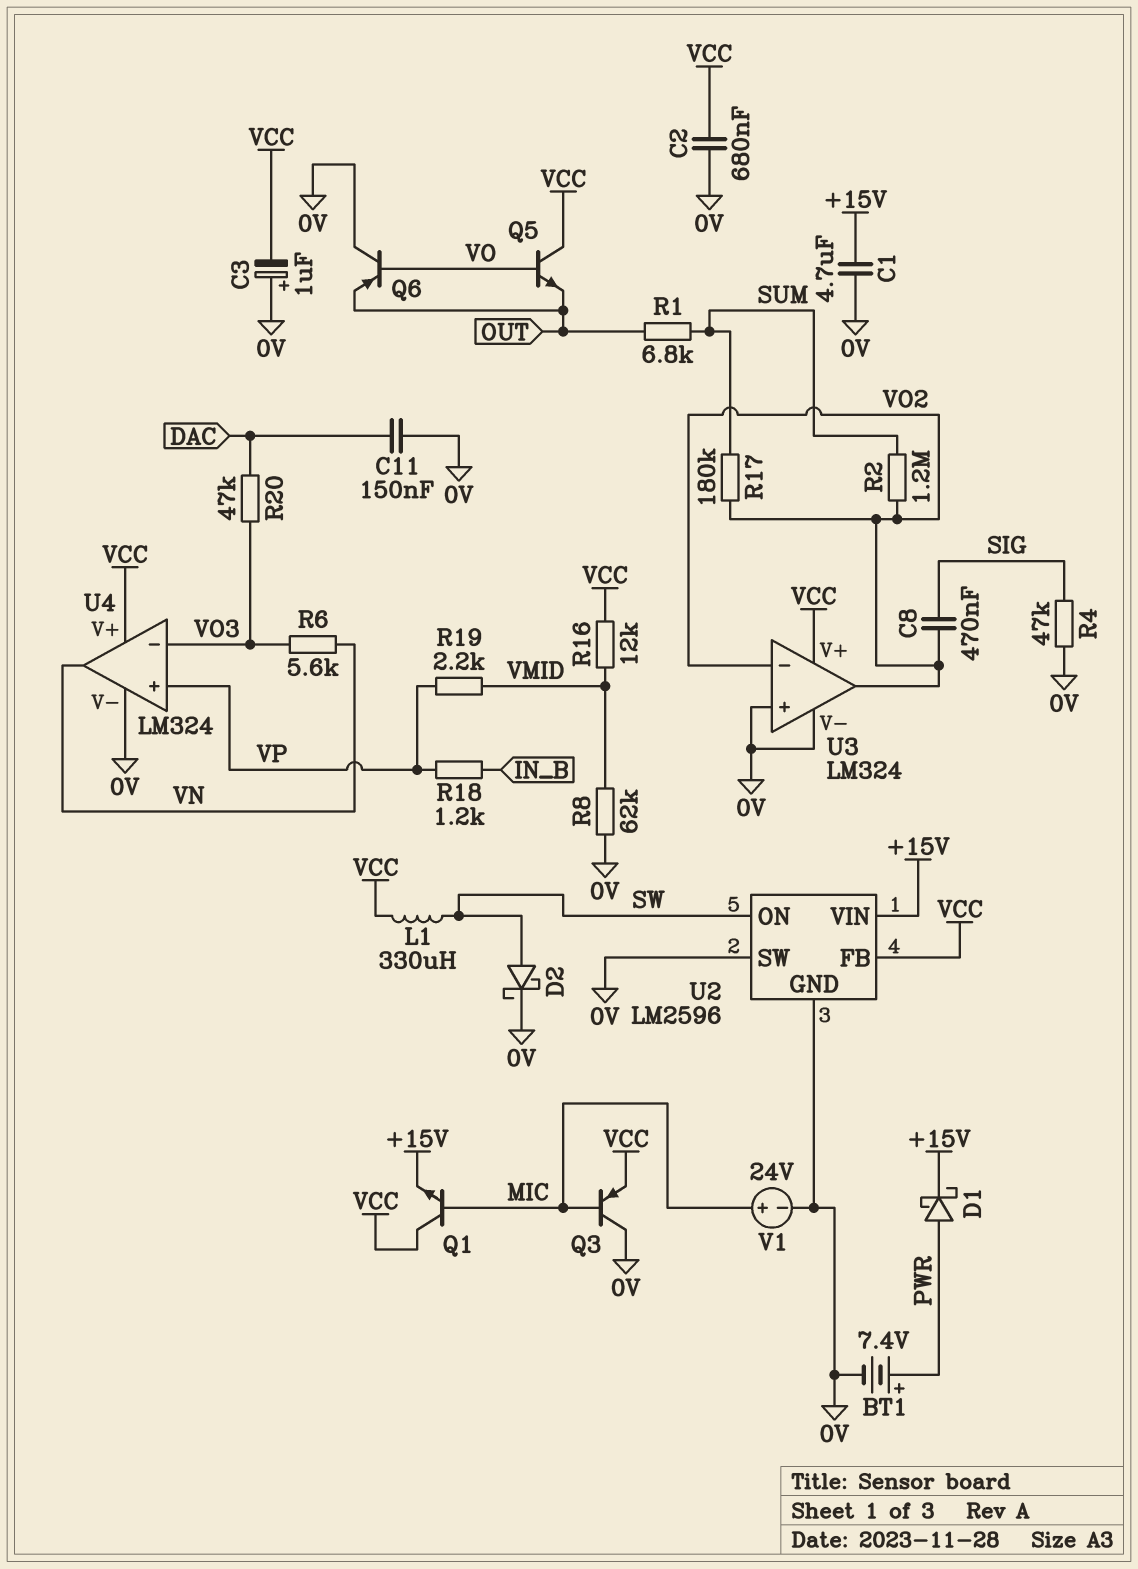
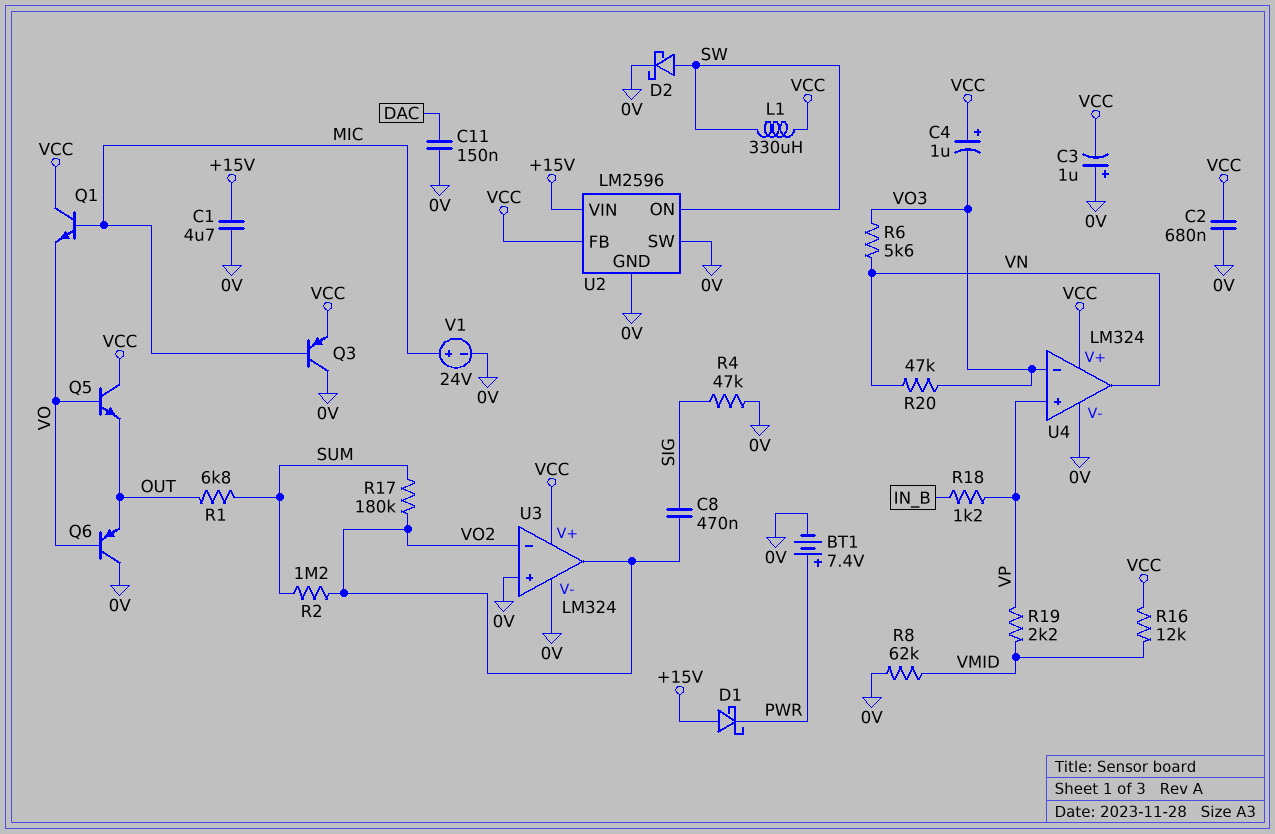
C4: none -> 1uF (plus VCC, minus VO3)
D1: schottky (A PWR, K +15V) -> schottky (A +15V, K PWR)
Q1: NPN (B MIC, C VCC, E +15V) -> NPN (B MIC, C VCC, E VO)
R20: 47k (DAC, VO3) -> 47k (VN, VO3)

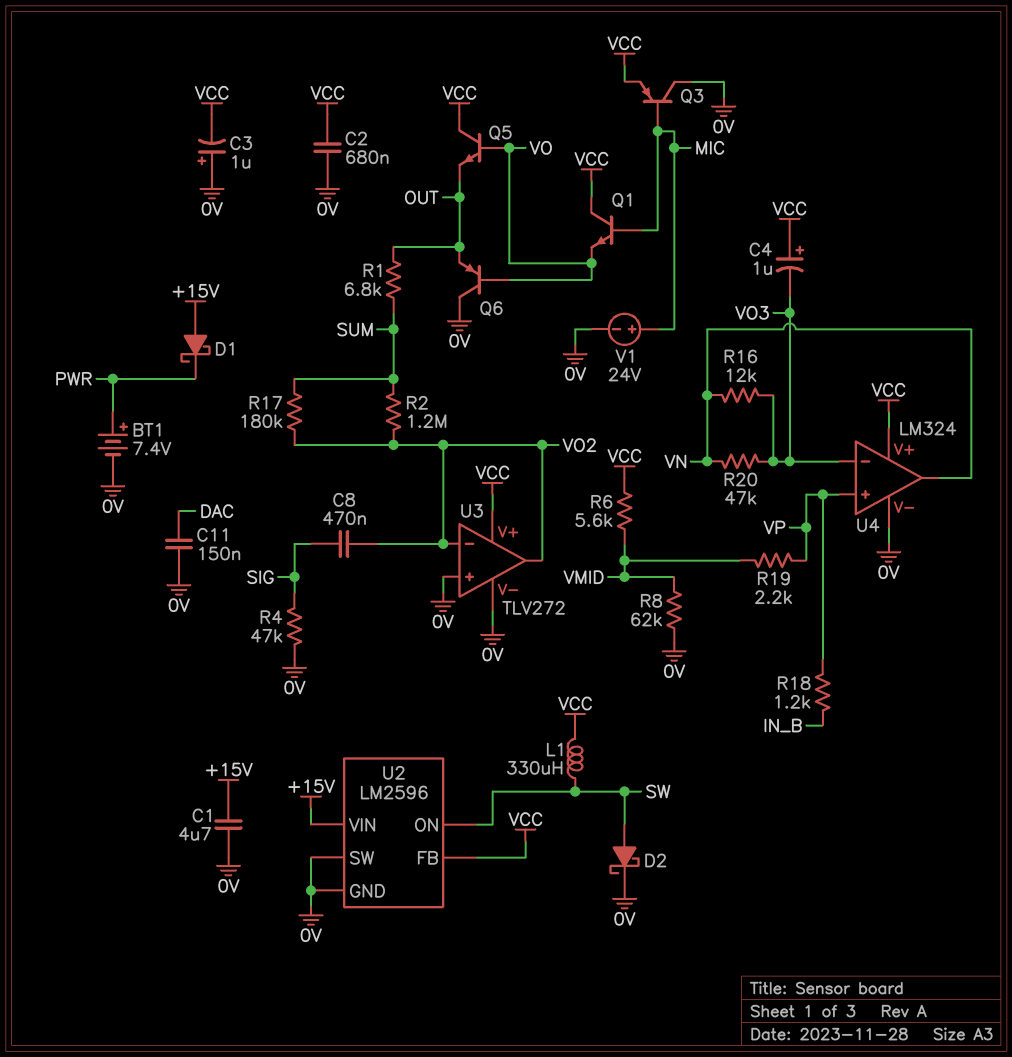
R6: 5.6k (VN, VO3) -> 5.6k (VCC, VMID)
R16: 12k (VCC, VMID) -> 12k (VN, VO3)
U3: LM324 -> TLV272

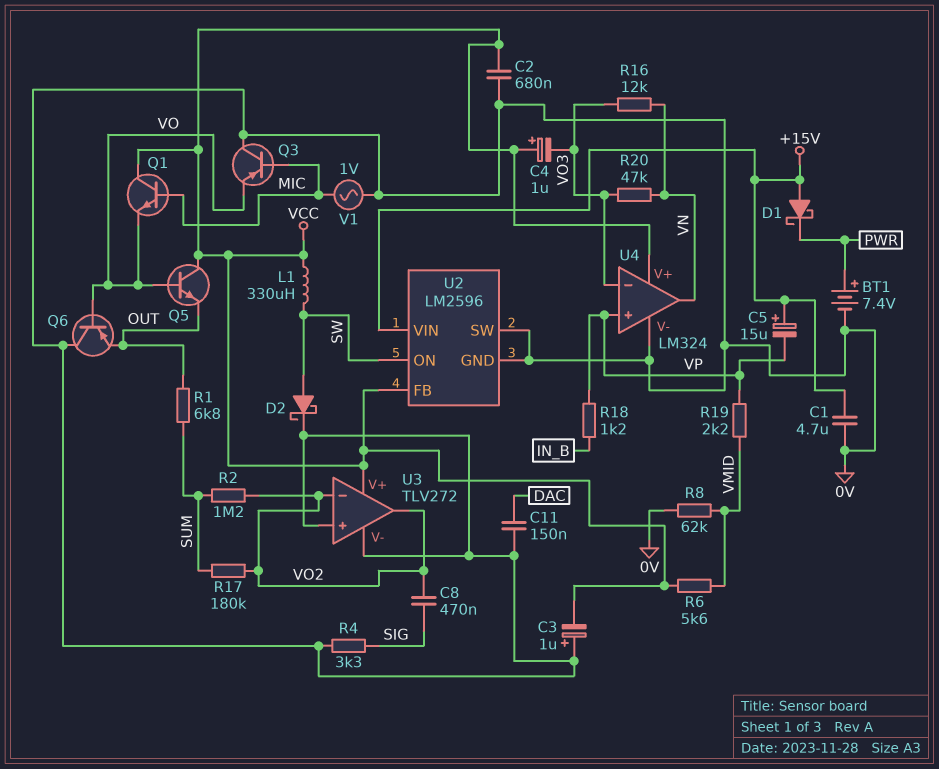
C5: none -> 15uF (plus +15V, minus VP)
Q3: PNP (B MIC, C 0V, E VCC) -> PNP (B MIC, C 0V, E VO)
R4: 47k (0V, SIG) -> 3.3k (0V, SIG)
V1: 24V (plus MIC, minus 0V) -> AC 1V (0V, MIC)

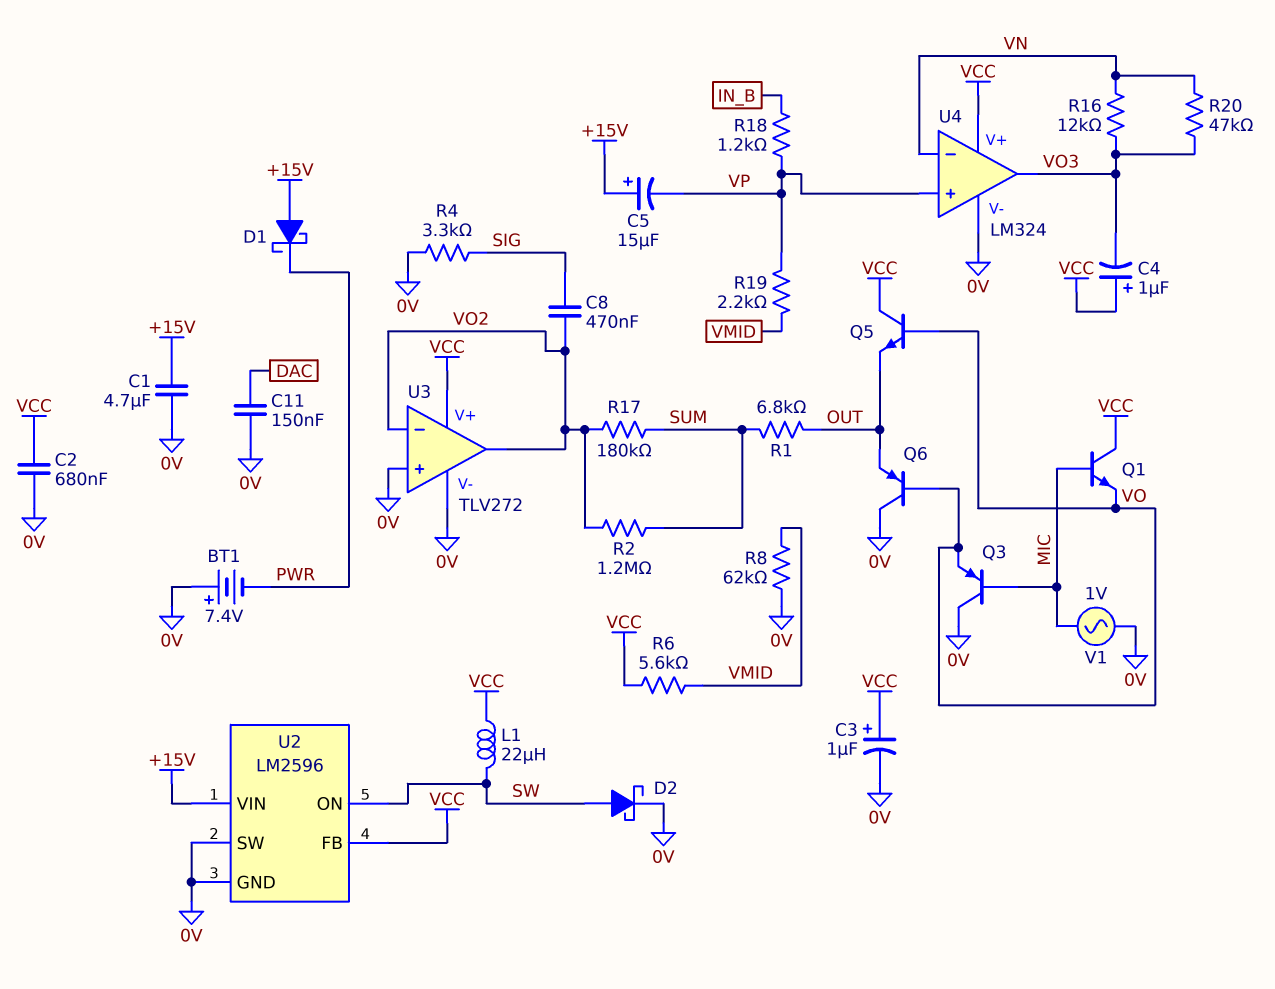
BT1: 7.4V (plus PWR, minus 0V) -> 7.4V (plus 0V, minus PWR)
C3: 1uF (plus 0V, minus VCC) -> 1uF (plus VCC, minus 0V)
L1: 330uH (SW, VCC) -> 22uH (SW, VCC)
U4 pin in-: VO3 -> VN
U4 pin out: VN -> VO3

